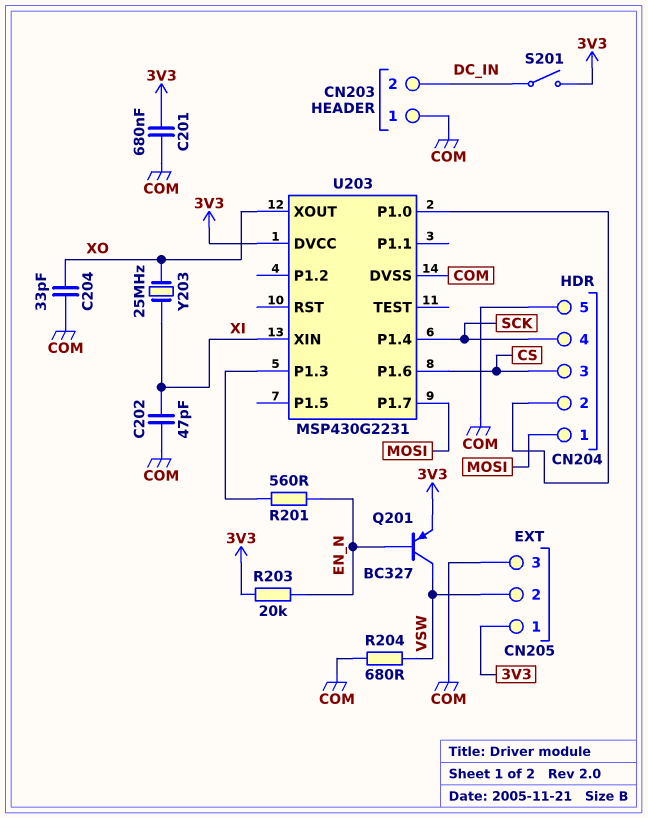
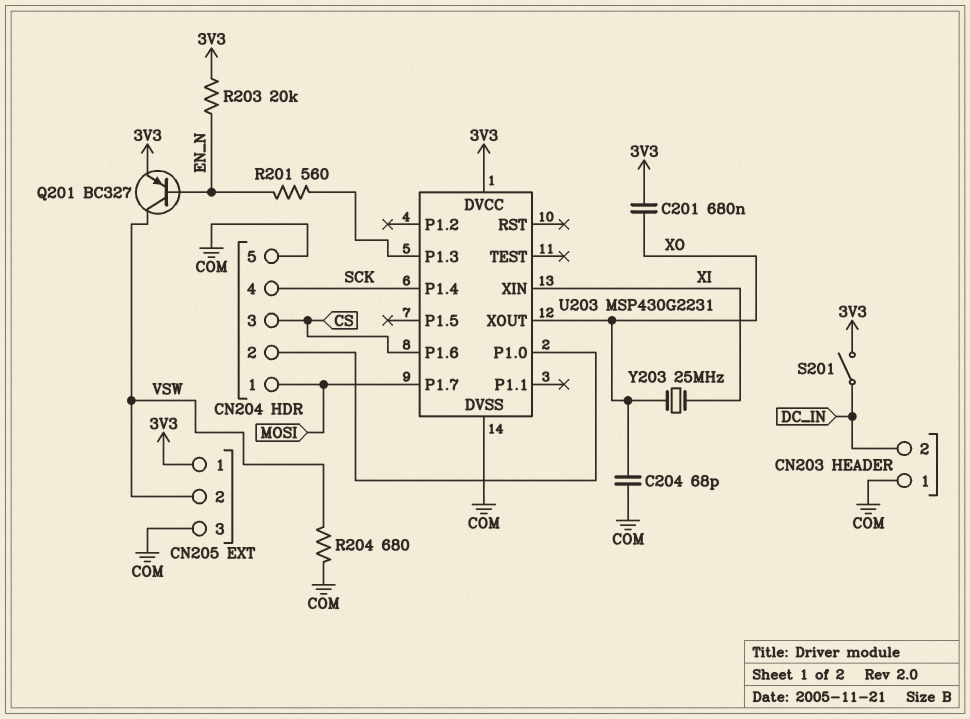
C201: 680nF (3V3, COM) -> 680nF (3V3, XO)
C202: 47pF (COM, XI) -> none
C204: 33pF (COM, XO) -> 68pF (COM, XO)

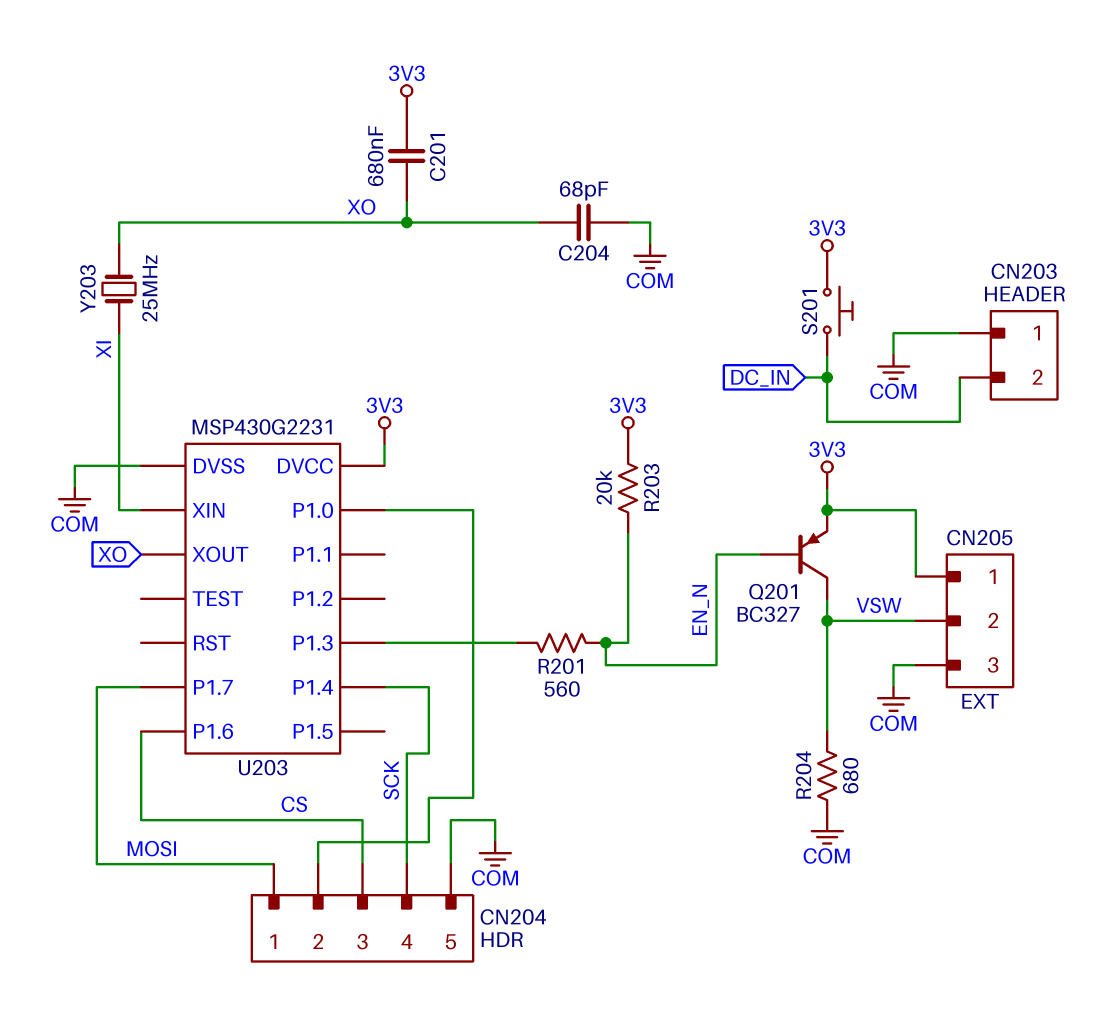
S201: switch (3V3, DC_IN) -> button (3V3, DC_IN)

